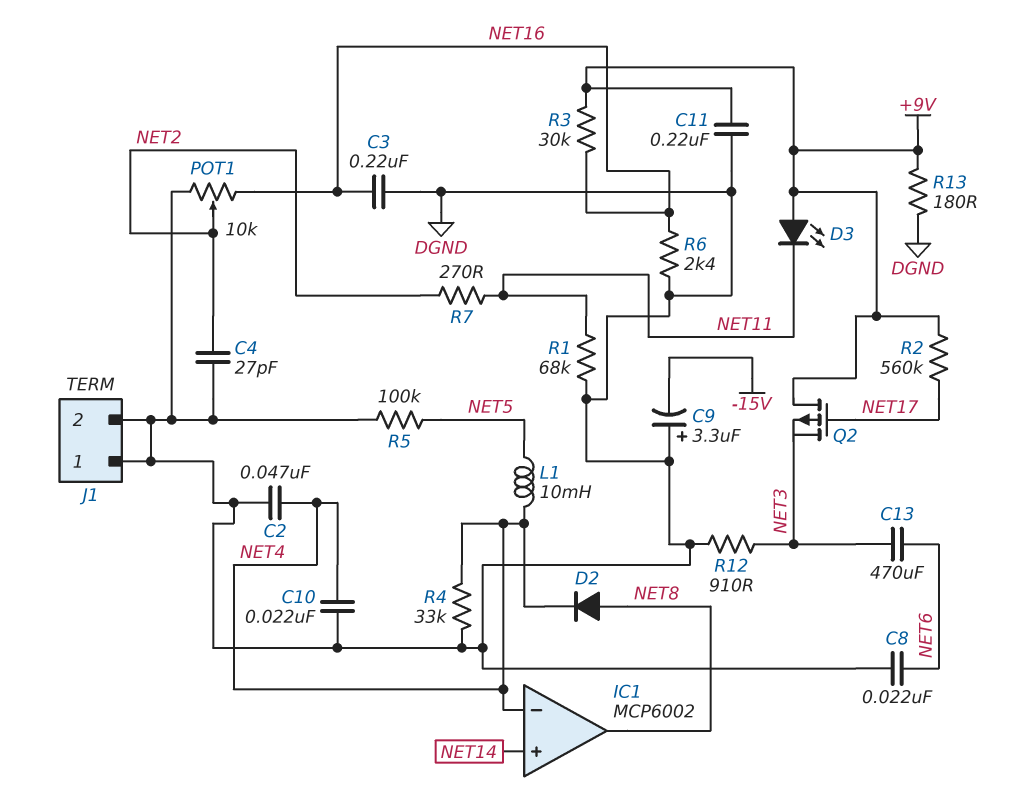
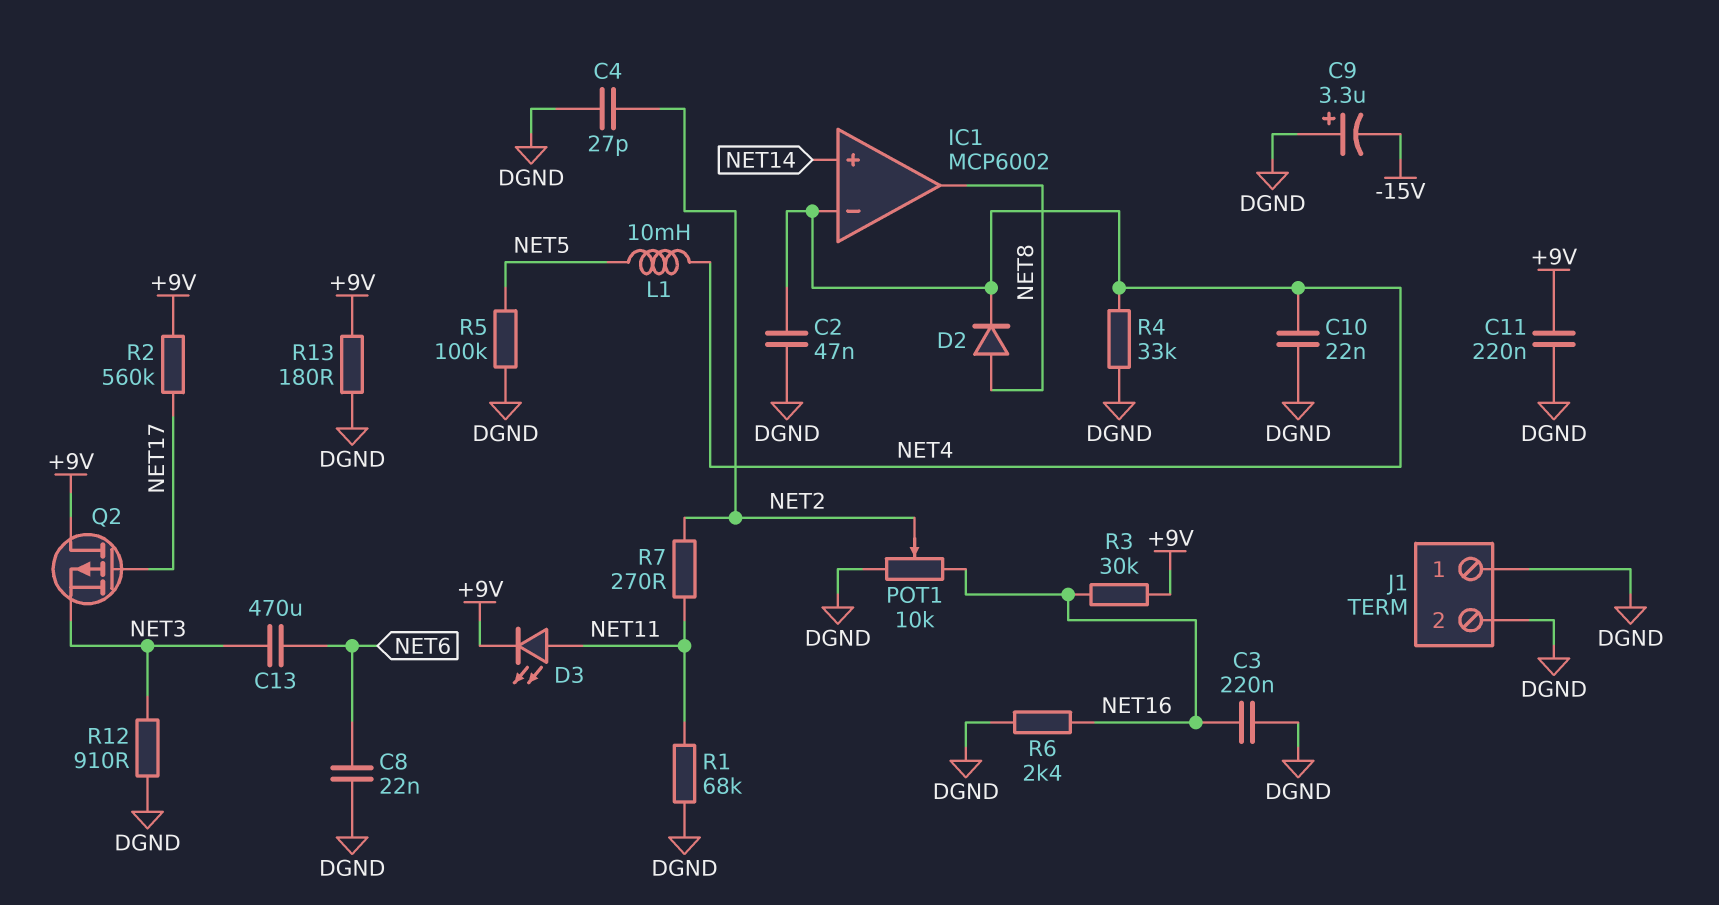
D3: LED (A +9V, K NET11) -> LED (A NET11, K +9V)

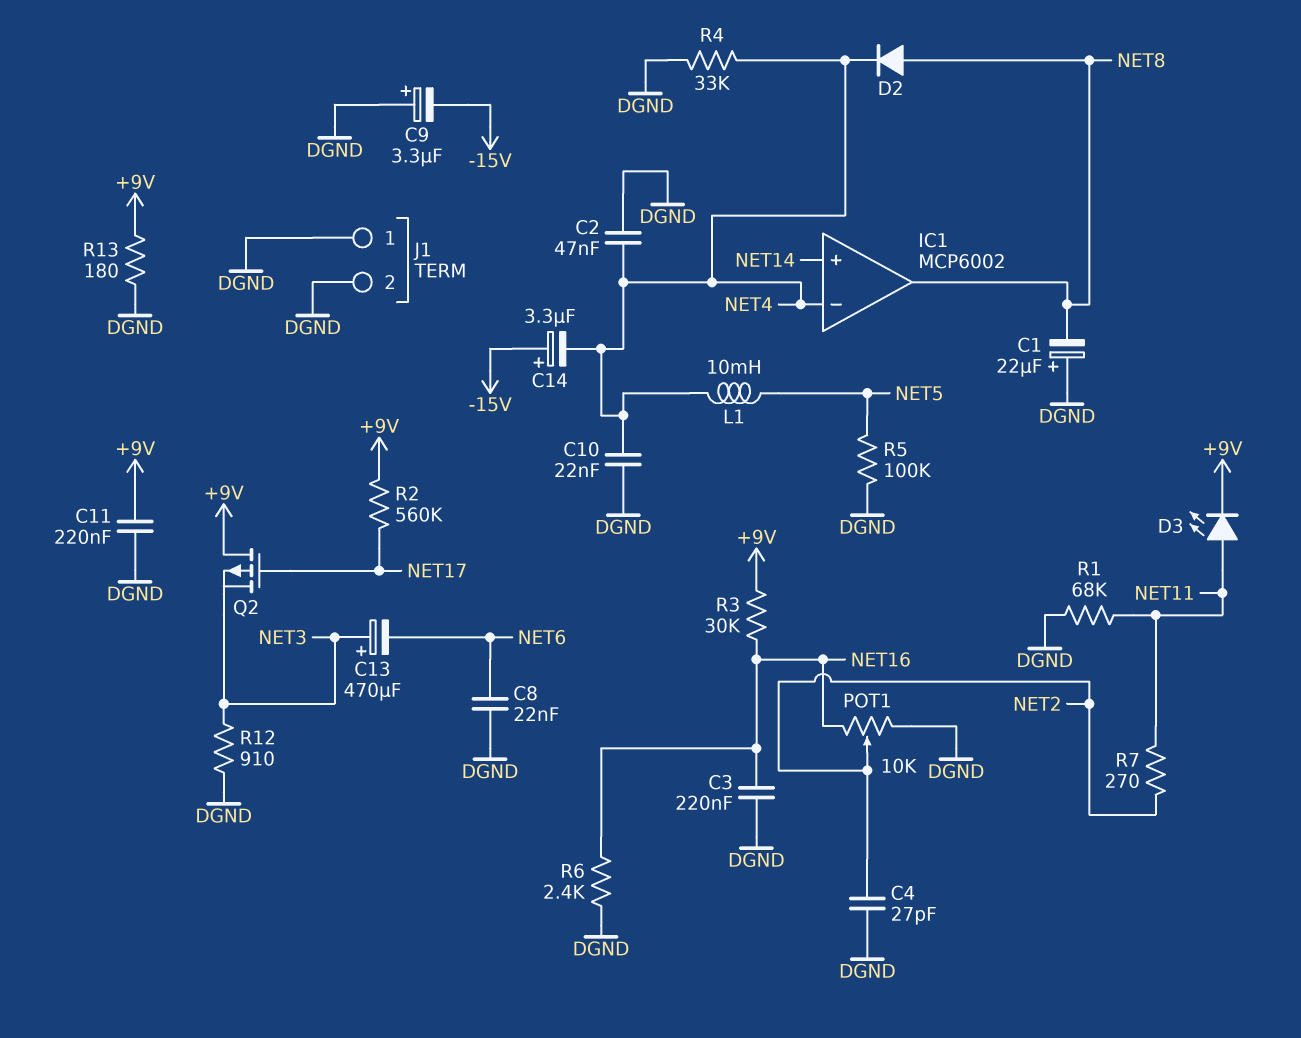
C1: none -> 22uF (plus DGND, minus NET8)
C13: 470uF (NET3, NET6) -> 470uF (plus NET3, minus NET6)
C14: none -> 3.3uF (plus -15V, minus NET4)

